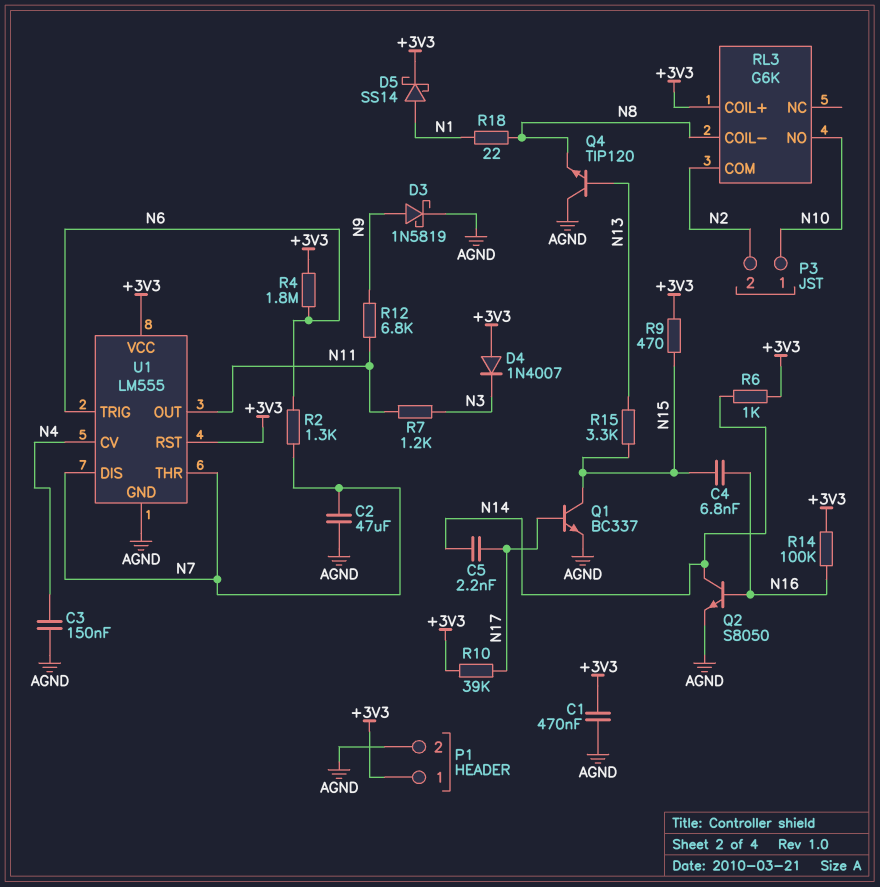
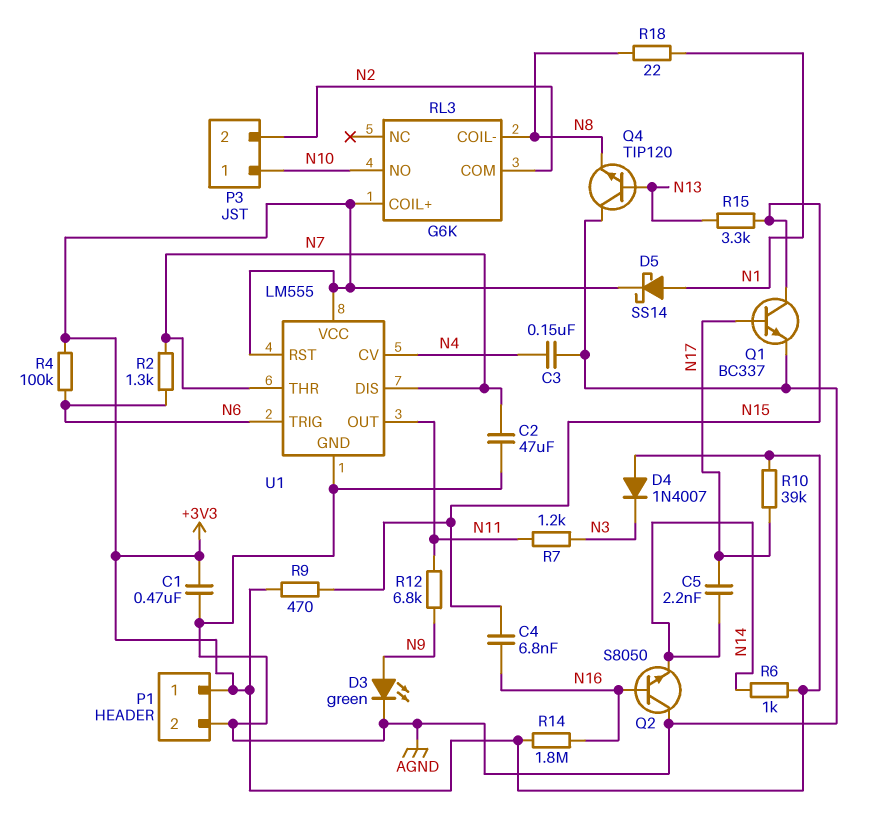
D3: schottky 1N5819 (A N9, K AGND) -> LED green (A N9, K AGND)
Q2: NPN S8050 (B N16, C N14, E AGND) -> NPN S8050 (B N16, C AGND, E N14)
R4: 1.8M (+3V3, N6) -> 100k (+3V3, N6)
R14: 100k (+3V3, N16) -> 1.8M (+3V3, N16)

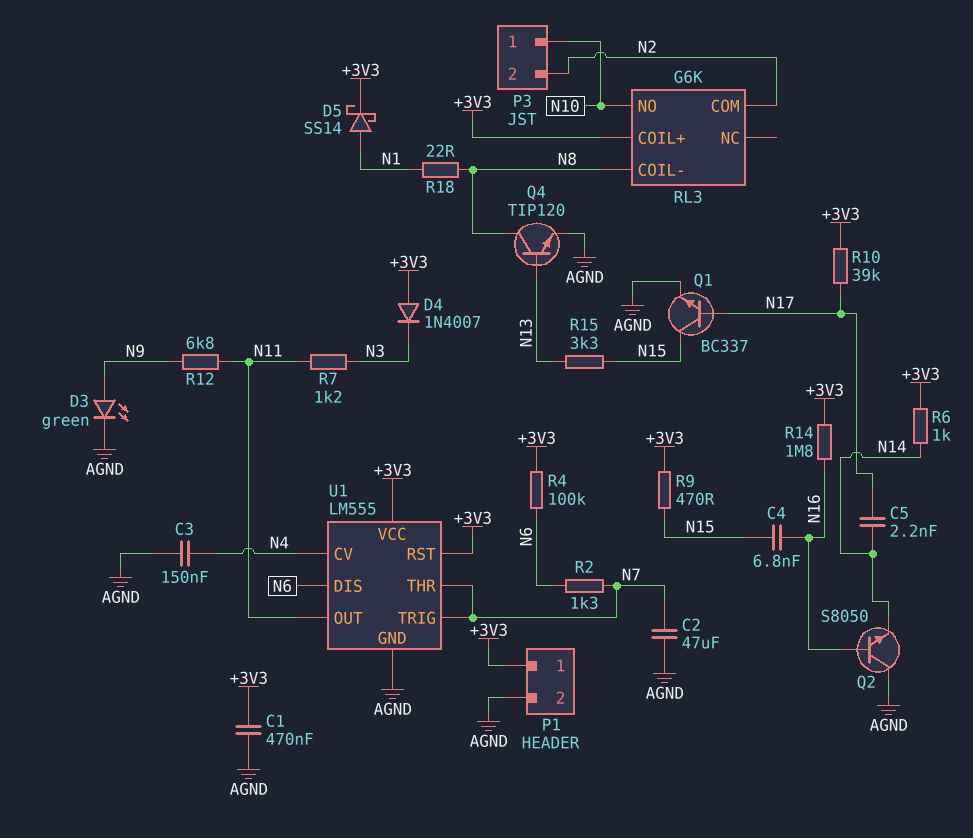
Q4: NPN TIP120 (B N13, C AGND, E N8) -> NPN TIP120 (B N13, C N8, E AGND)
U1 pin DIS: N7 -> N6
U1 pin TRIG: N6 -> N7

